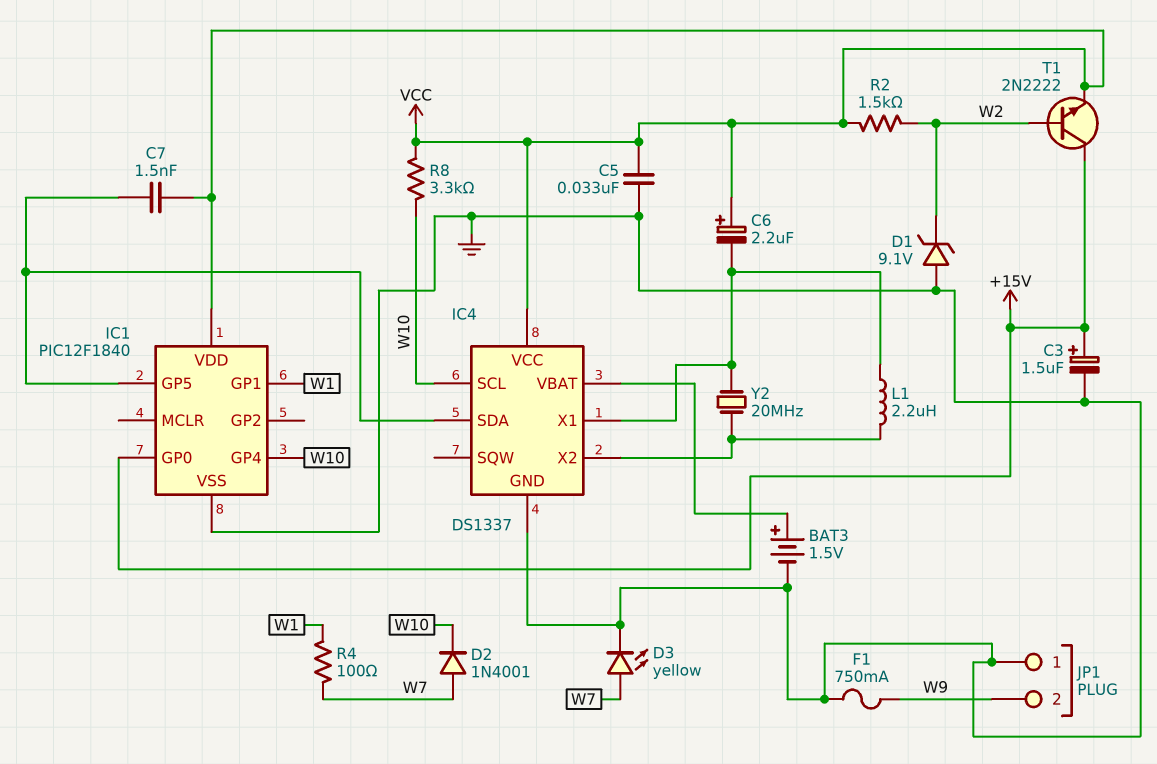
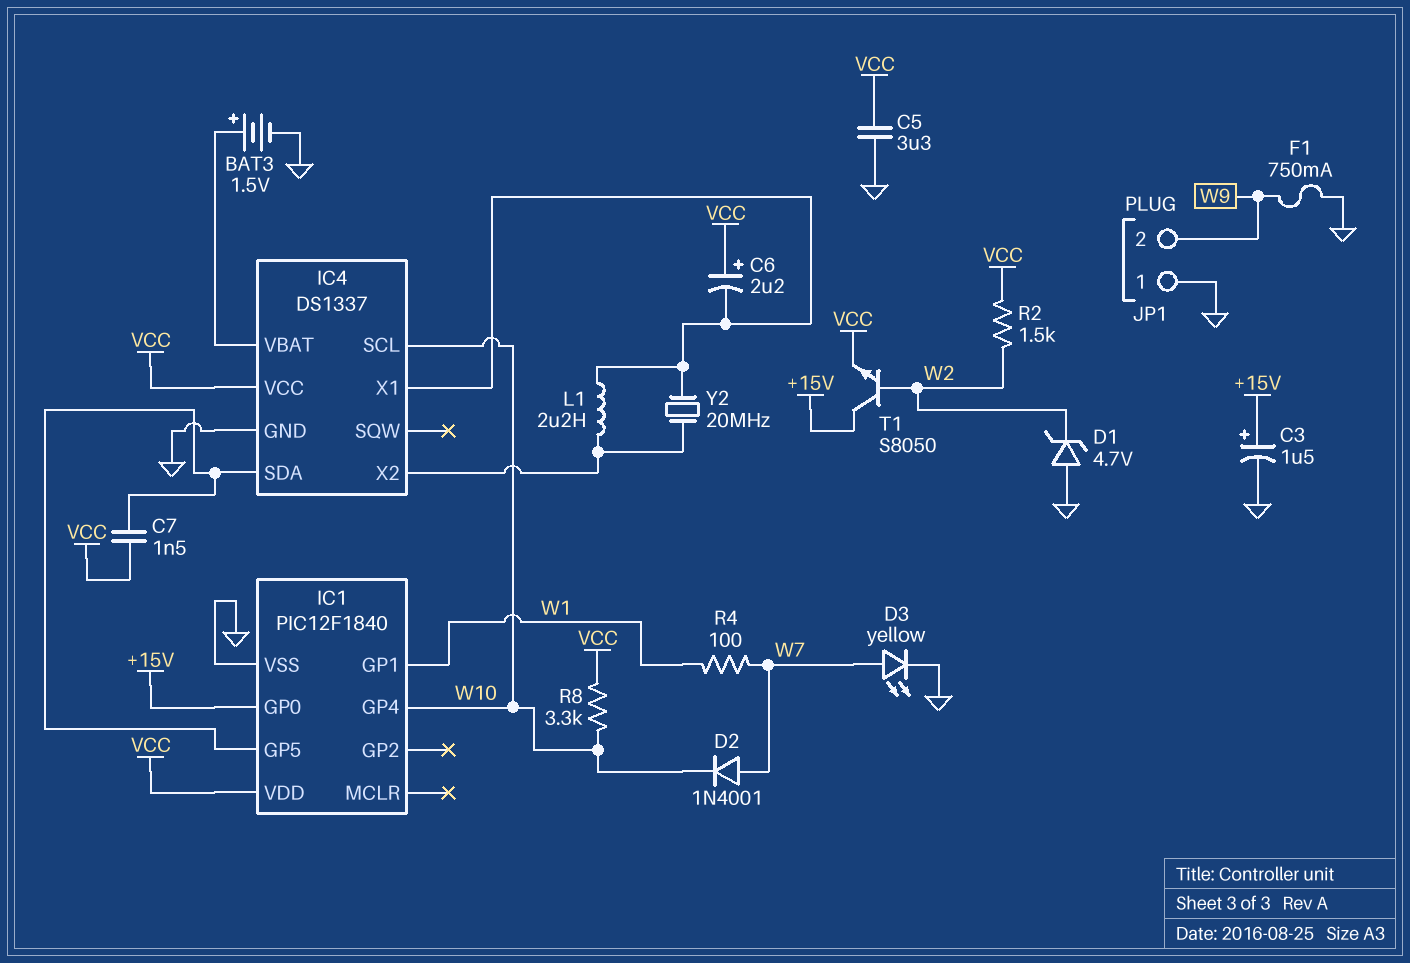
C5: 33nF (GND, VCC) -> 3.3uF (GND, VCC)
D1: zener 9.1V (A GND, K W2) -> zener 4.7V (A GND, K W2)
T1: NPN 2N2222 (B W2, C +15V, E VCC) -> NPN S8050 (B W2, C +15V, E VCC)

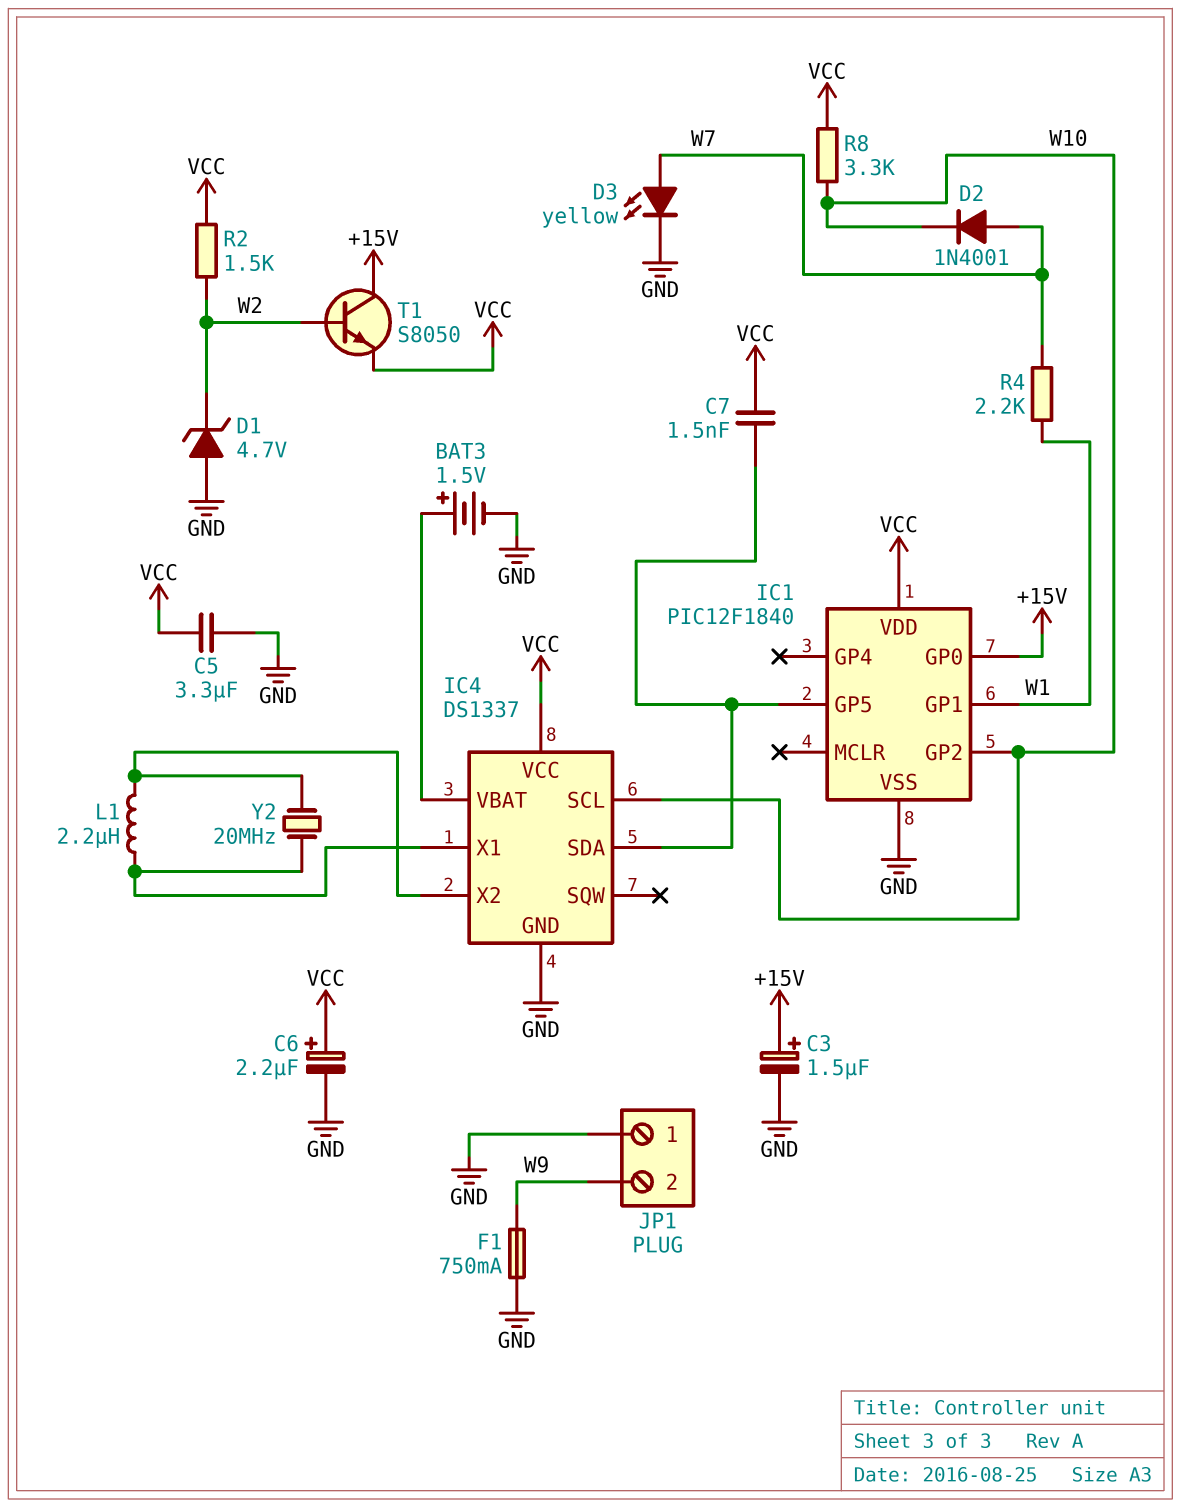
C6: 2.2uF (plus VCC, minus IC4/X1) -> 2.2uF (plus VCC, minus GND)
IC1 pin GP2: none -> W10
IC1 pin GP4: W10 -> none
R4: 100 (W1, W7) -> 2.2k (W1, W7)

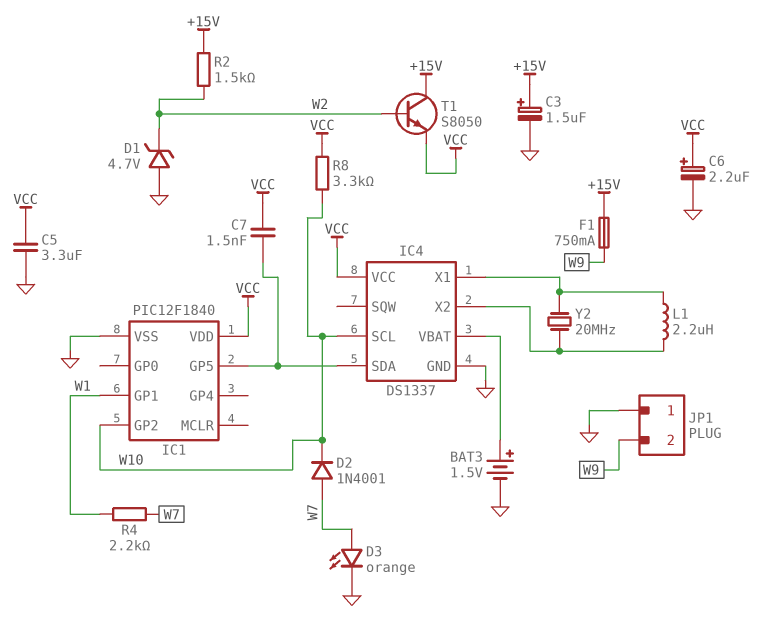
D3: LED yellow (A W7, K GND) -> LED orange (A W7, K GND)
F1: 750mA (GND, W9) -> 750mA (+15V, W9)
IC1 pin GP0: +15V -> none
R2: 1.5k (VCC, W2) -> 1.5k (+15V, W2)

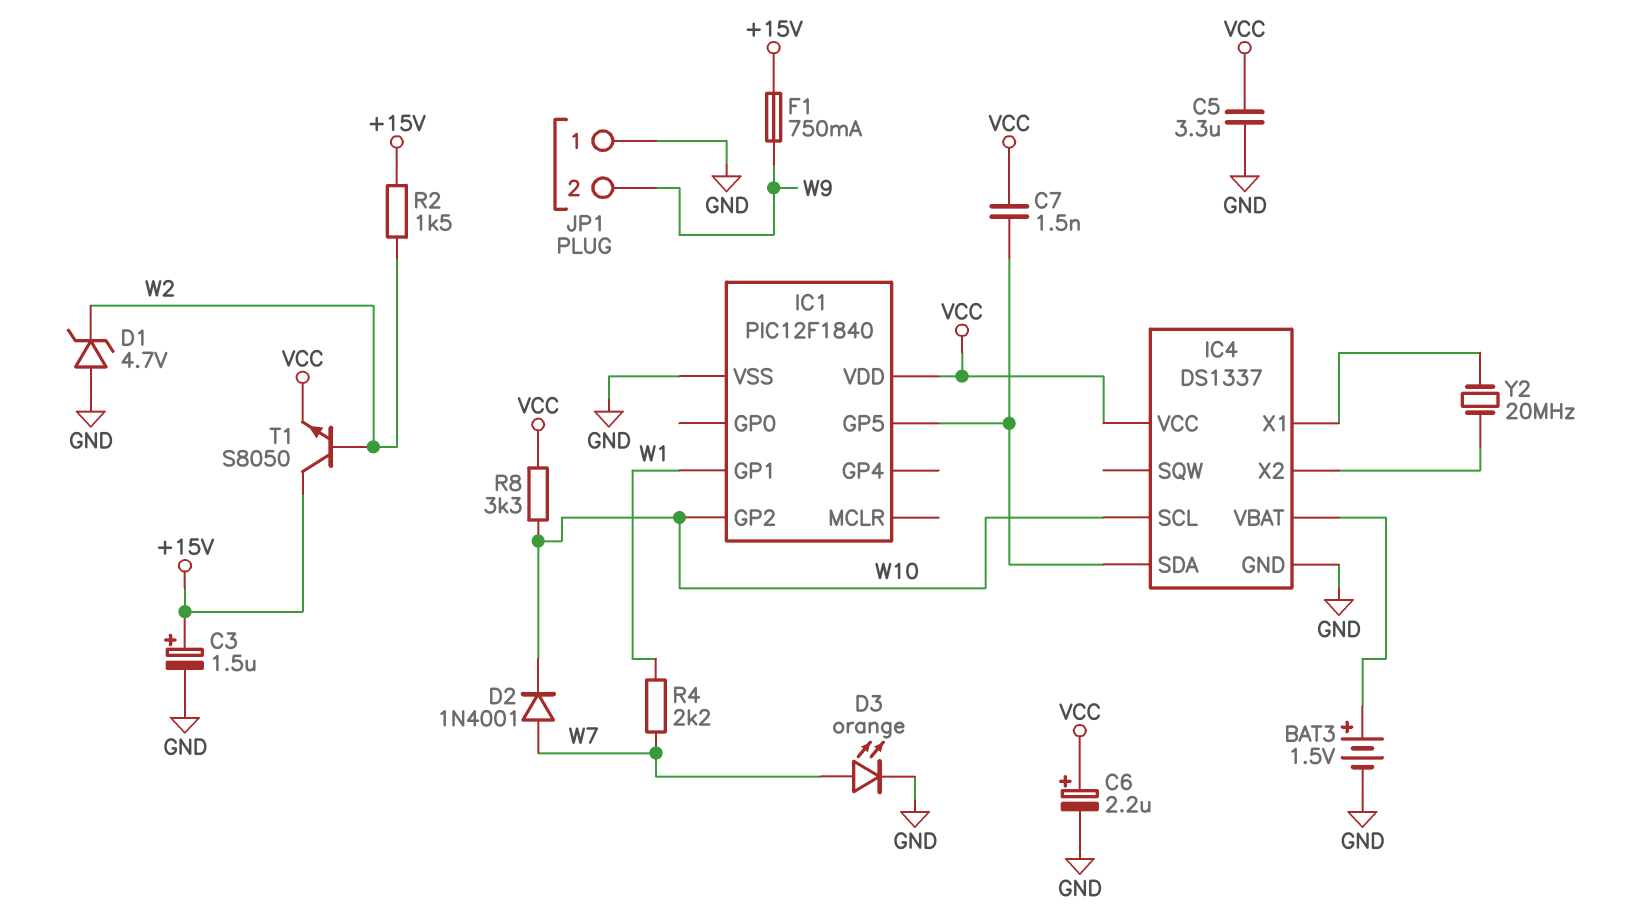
L1: 2.2uH (IC4/X1, IC4/X2) -> none

